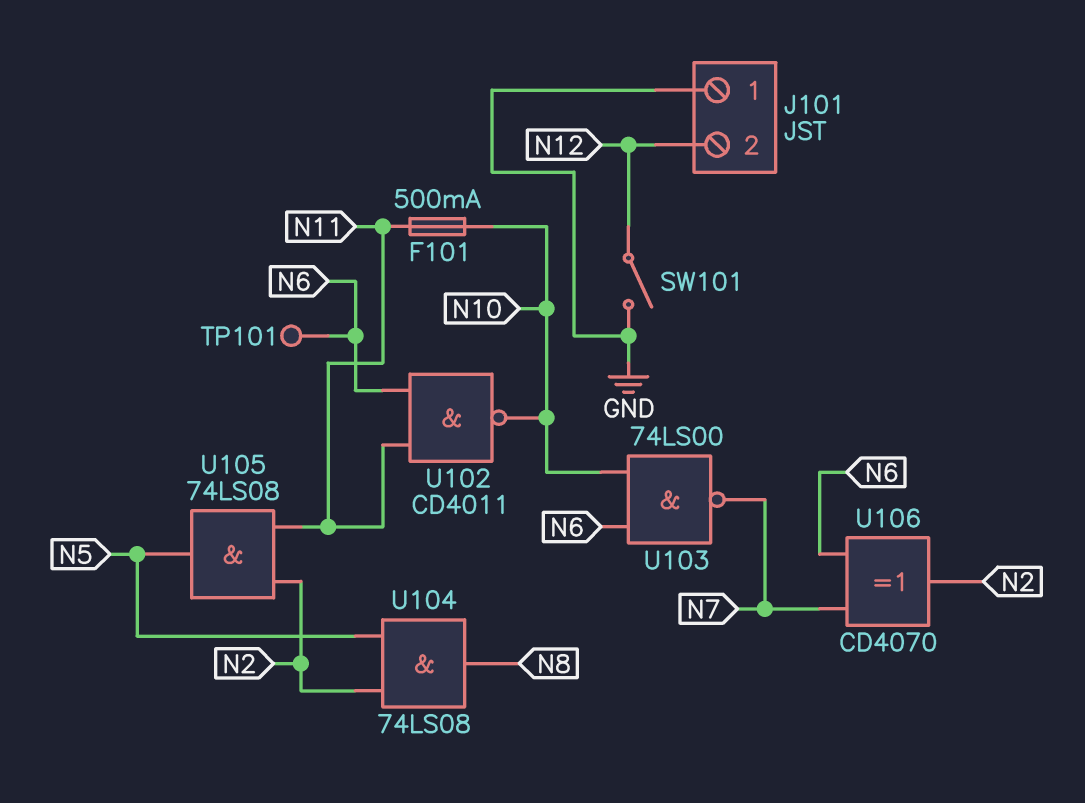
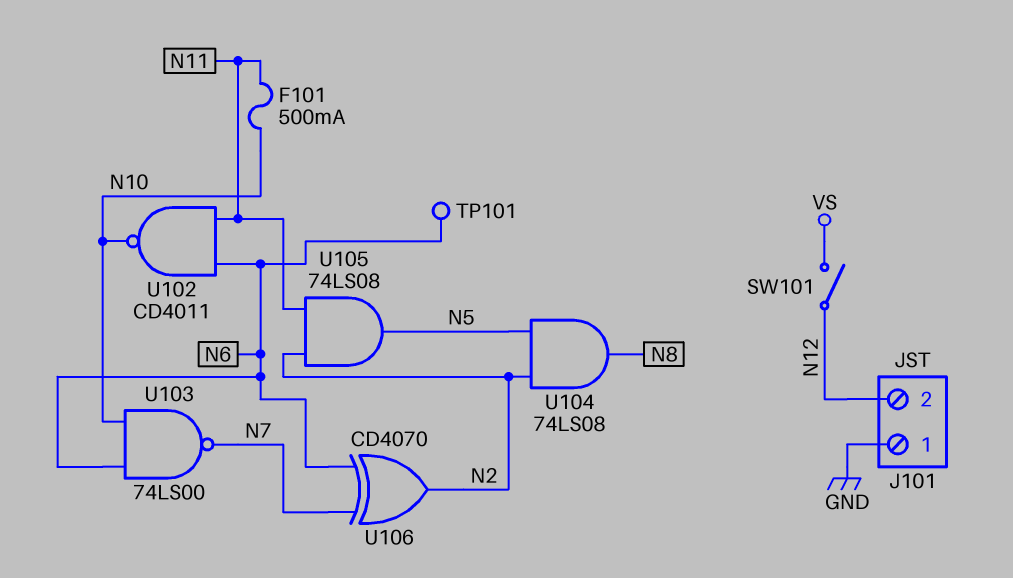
SW101: switch (GND, N12) -> switch (N12, VS)

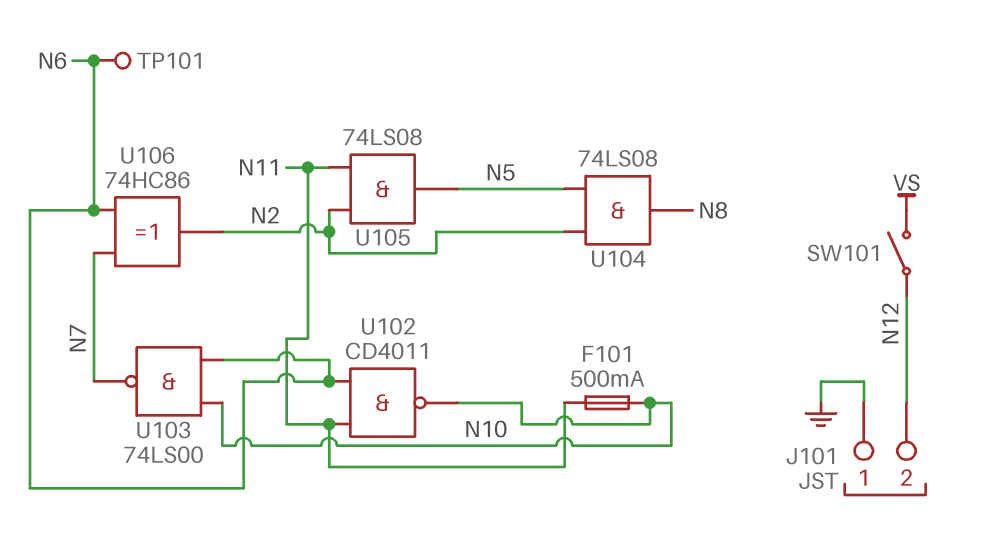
U106: XOR CD4070 (in N6, in N7, out N2) -> XOR 74HC86 (in N6, in N7, out N2)

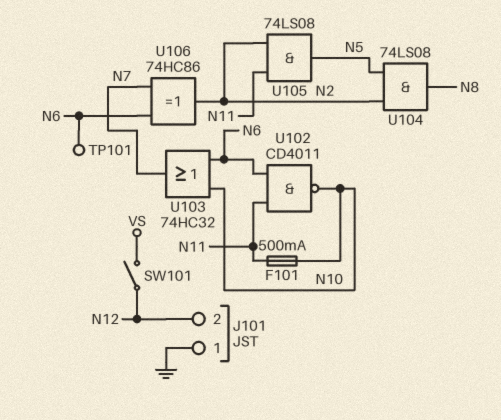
U103: NAND 74LS00 (in N6, in N10, out N7) -> OR 74HC32 (in N6, in N10, out N7)

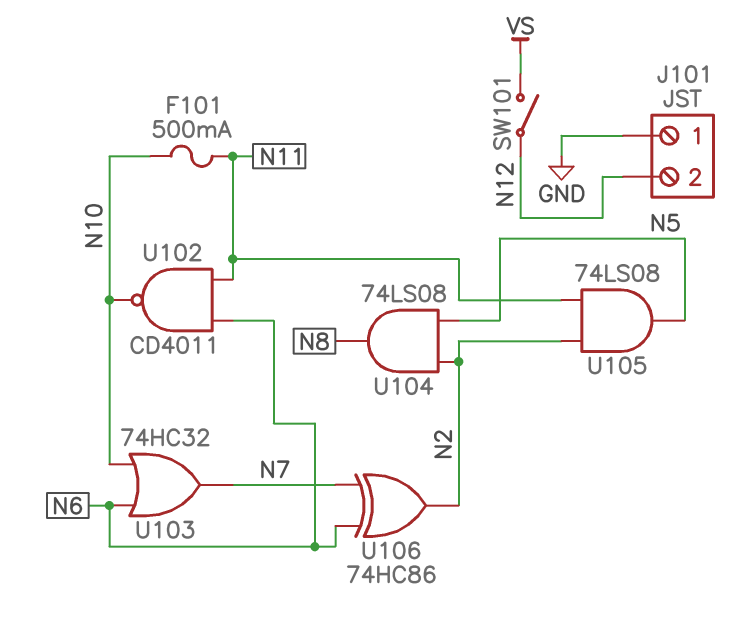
TP101: test point (N6) -> none

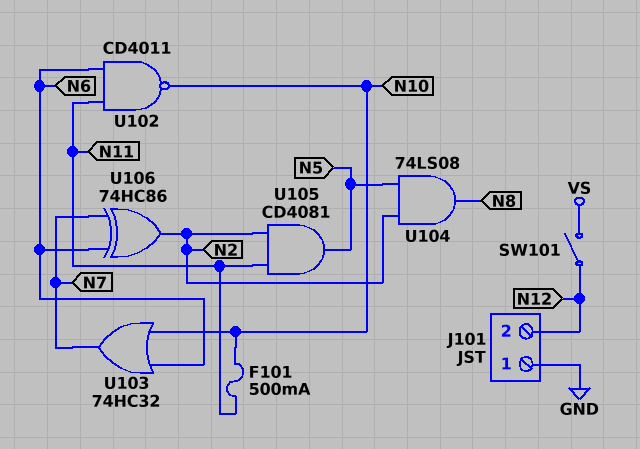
U105: AND 74LS08 (in N2, in N11, out N5) -> AND CD4081 (in N2, in N11, out N5)

